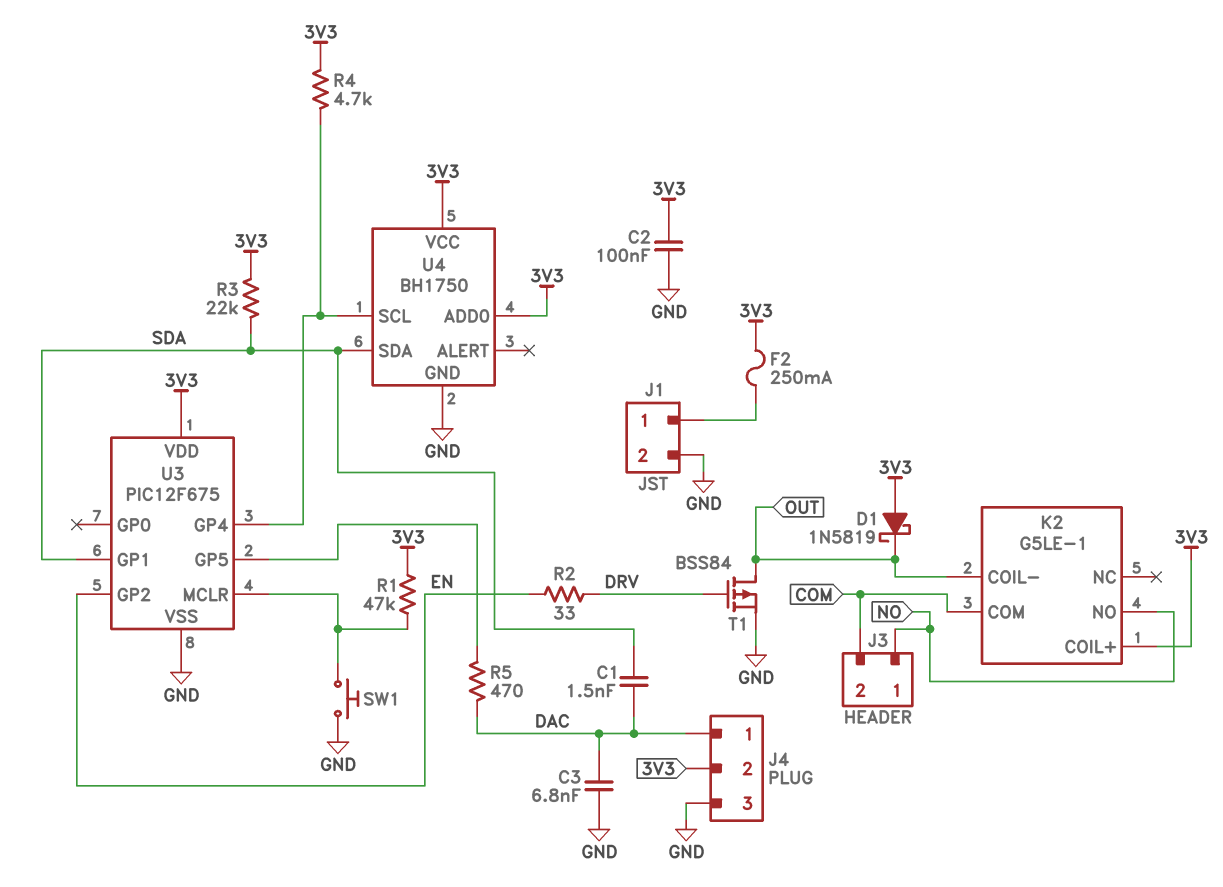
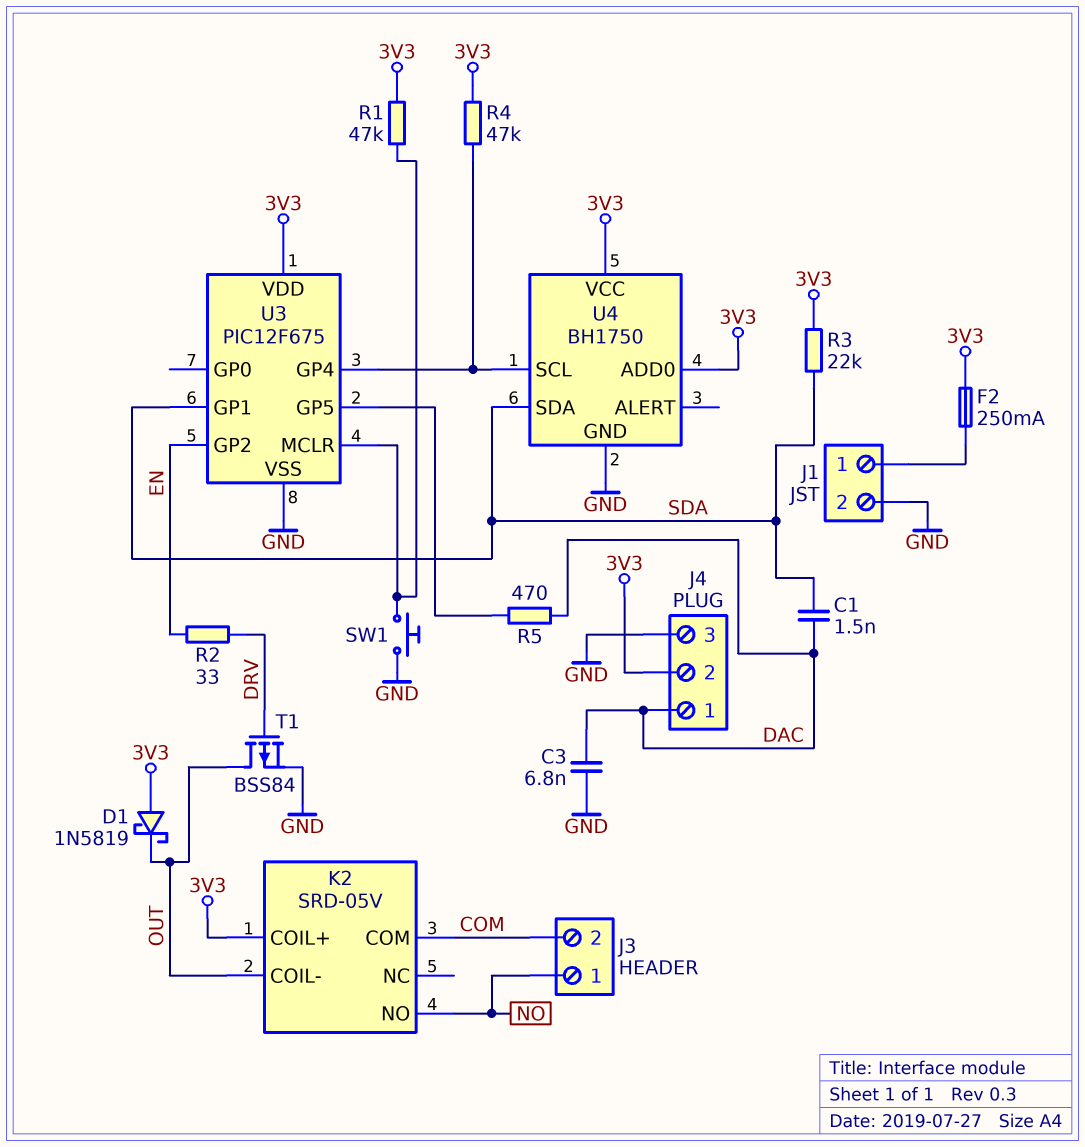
C2: 100nF (3V3, GND) -> none
K2: G5LE-1 -> SRD-05V
R4: 4.7k (3V3, U3/GP4) -> 47k (3V3, U3/GP4)

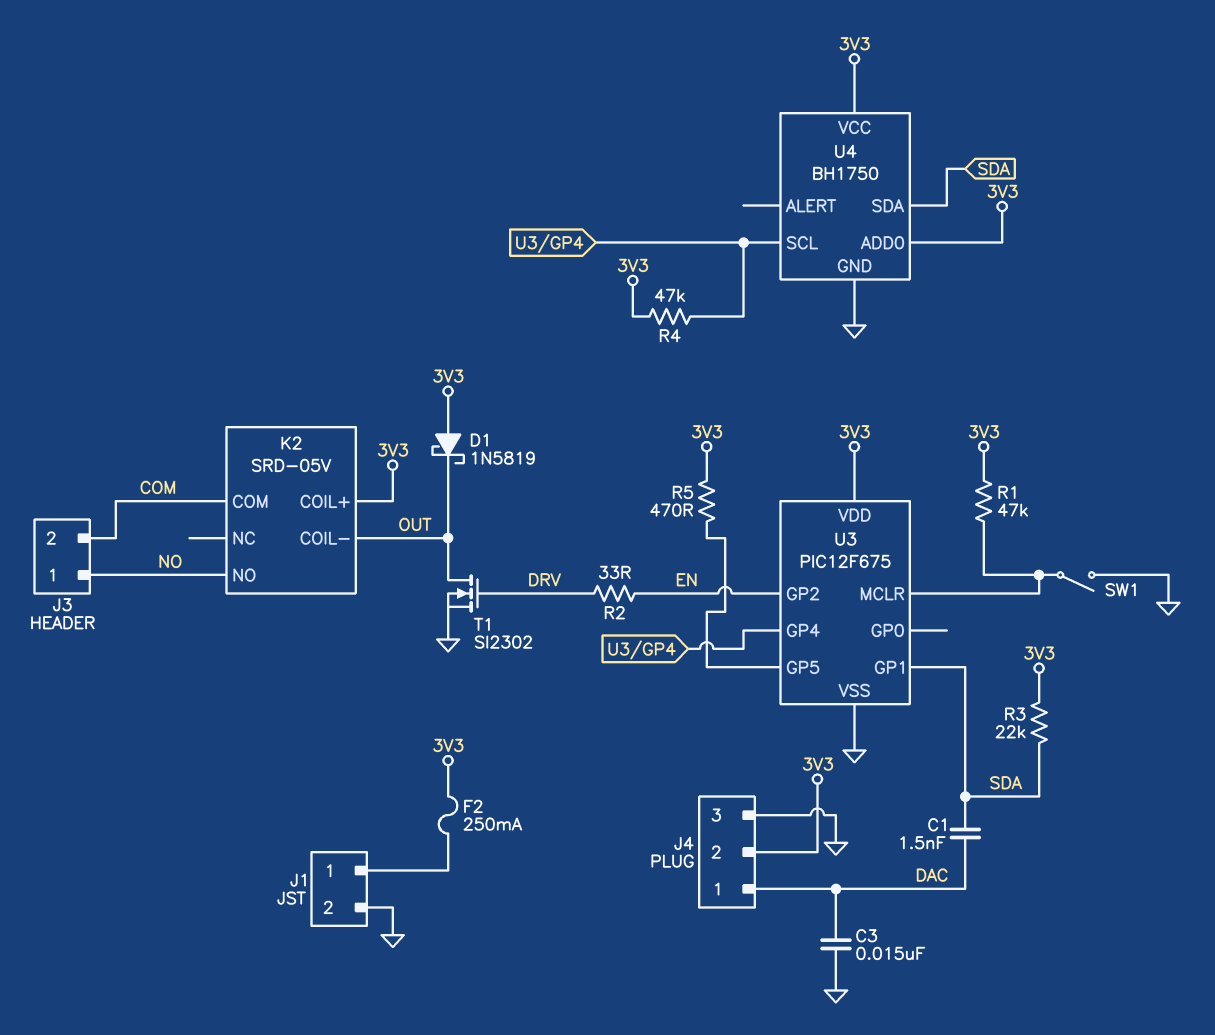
C3: 6.8nF (DAC, GND) -> 15nF (DAC, GND)
R5: 470 (DAC, U3/GP5) -> 470 (3V3, U3/GP5)
SW1: button (GND, U3/MCLR) -> switch (GND, U3/MCLR)
T1: PMOS BSS84 (G DRV, D OUT, S GND) -> NMOS SI2302 (G DRV, D OUT, S GND)

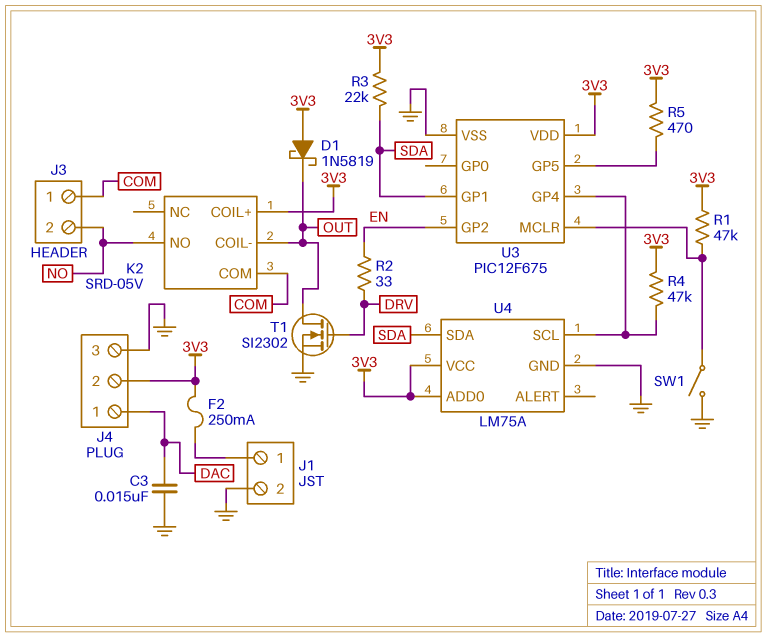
C1: 1.5nF (DAC, SDA) -> none
J3 pin 1: NO -> COM
J3 pin 2: COM -> NO
U4: BH1750 -> LM75A

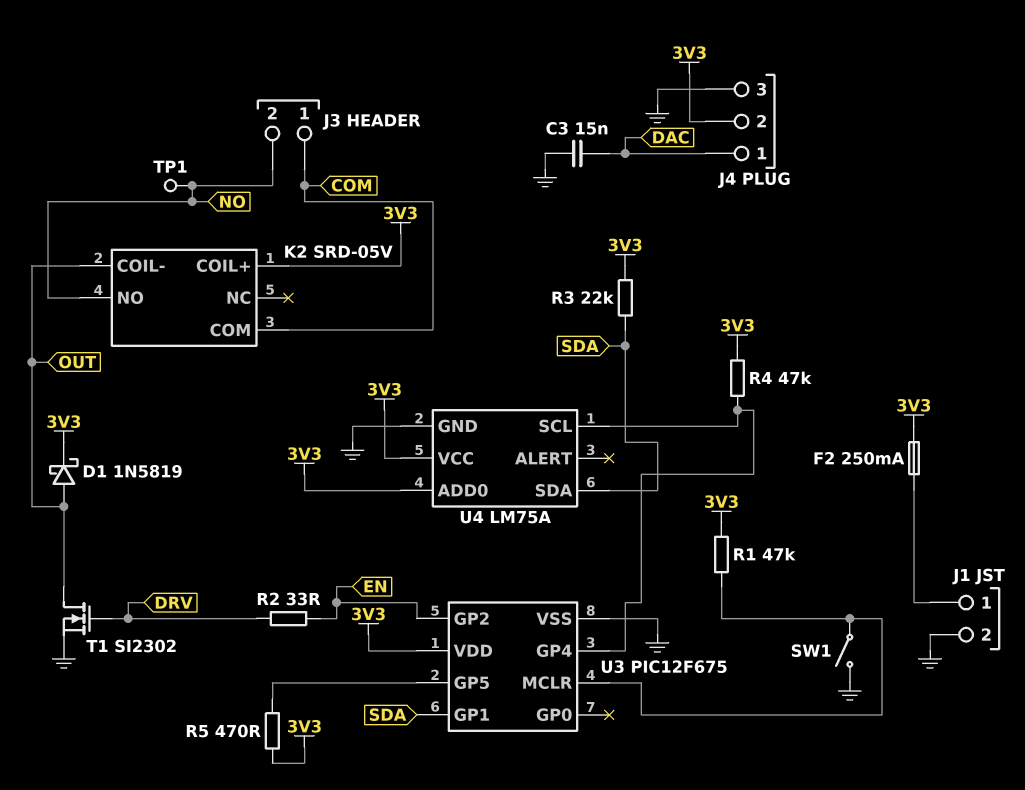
D1: schottky 1N5819 (A 3V3, K OUT) -> schottky 1N5819 (A OUT, K 3V3)
TP1: none -> test point (NO)

